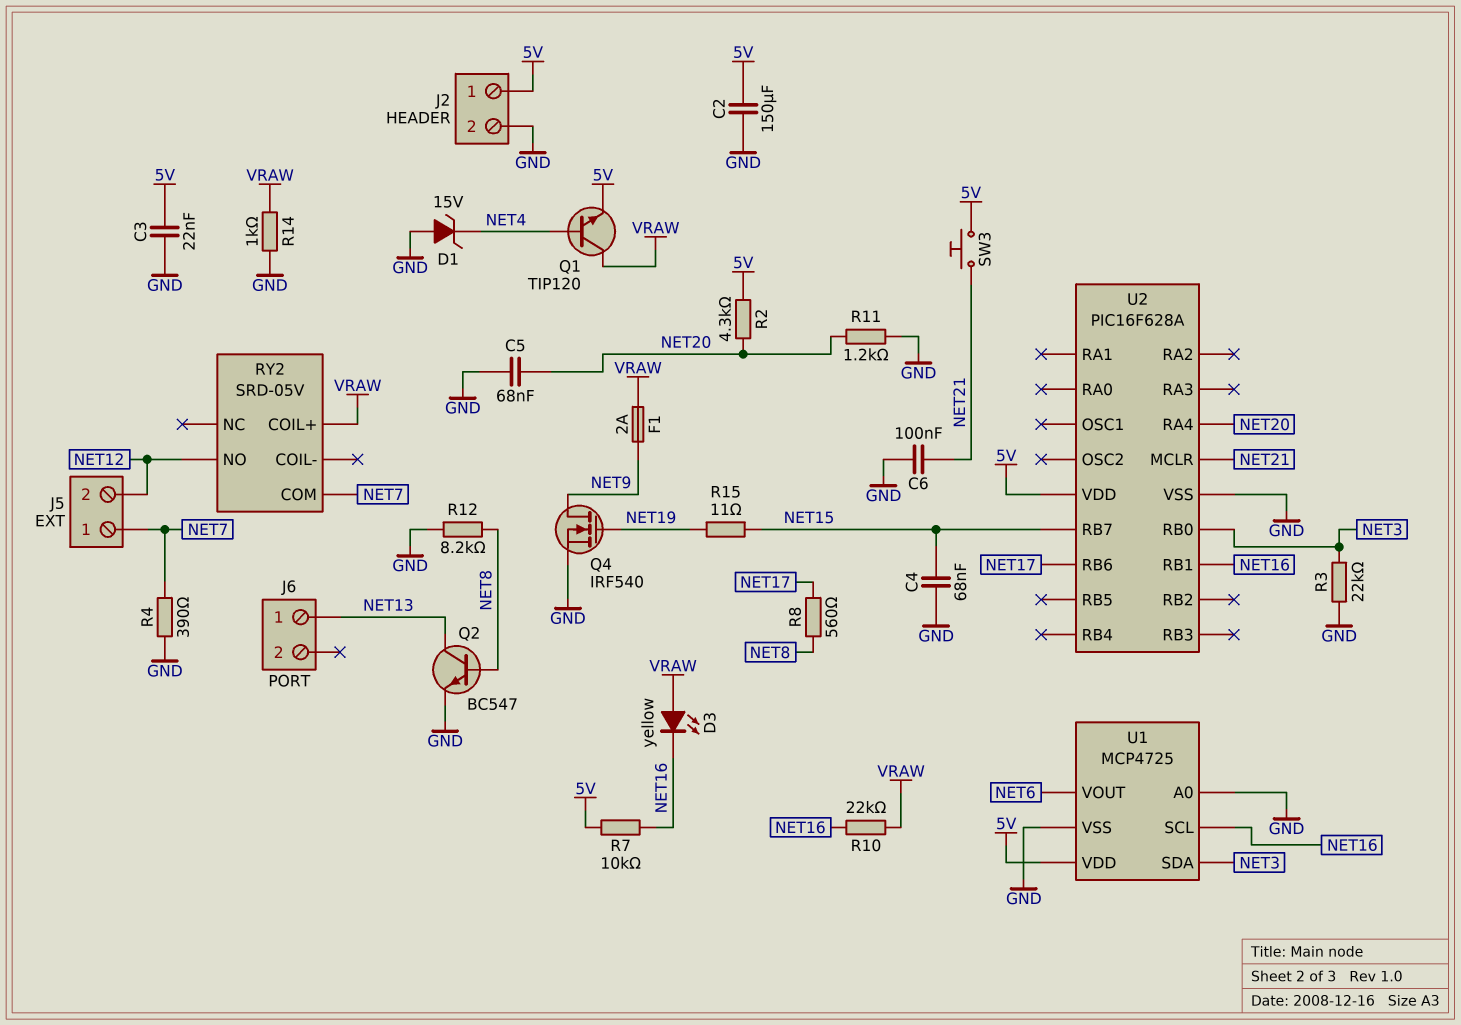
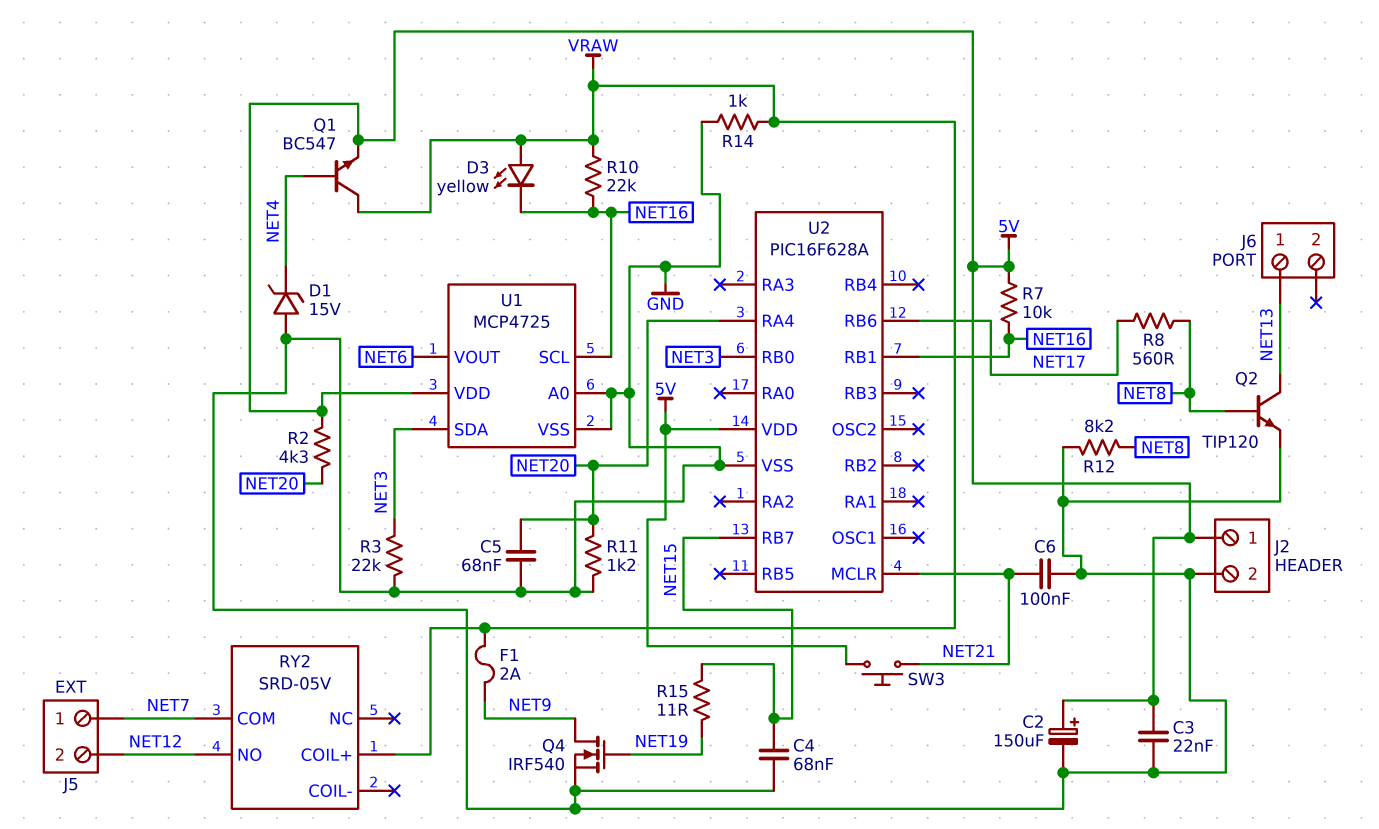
C2: 150uF (5V, GND) -> 150uF (plus 5V, minus GND)
Q1: NPN TIP120 (B NET4, C VRAW, E 5V) -> NPN BC547 (B NET4, C VRAW, E 5V)
Q2: NPN BC547 (B NET8, C NET13, E GND) -> NPN TIP120 (B NET8, C NET13, E GND)
R4: 390 (GND, NET7) -> none

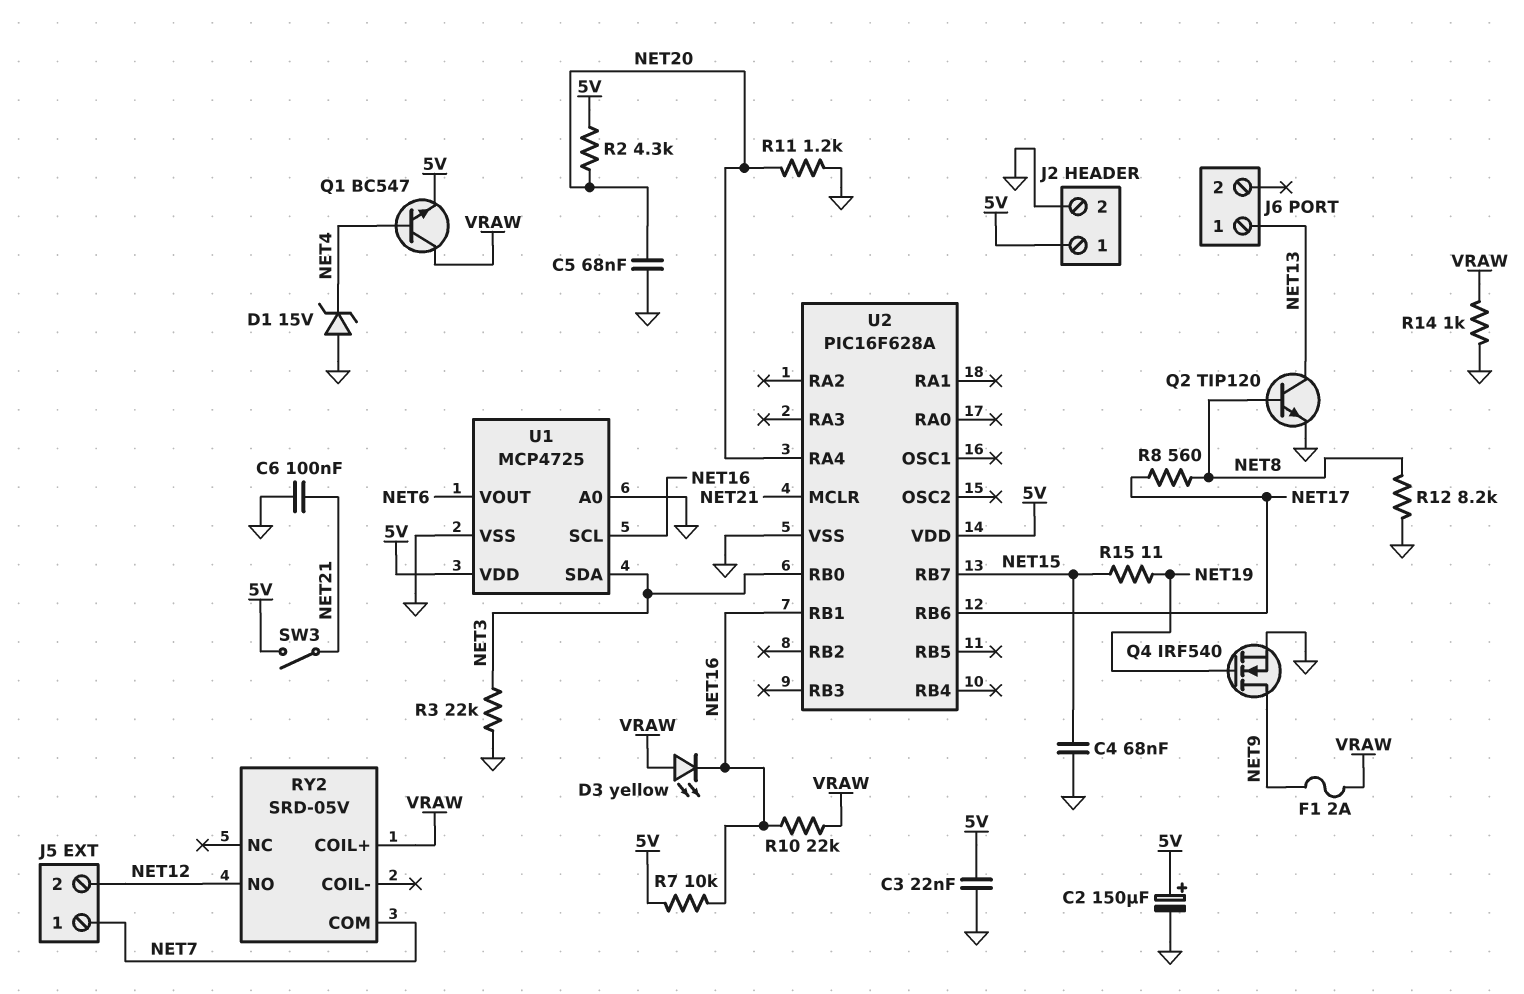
SW3: button (5V, NET21) -> switch (5V, NET21)

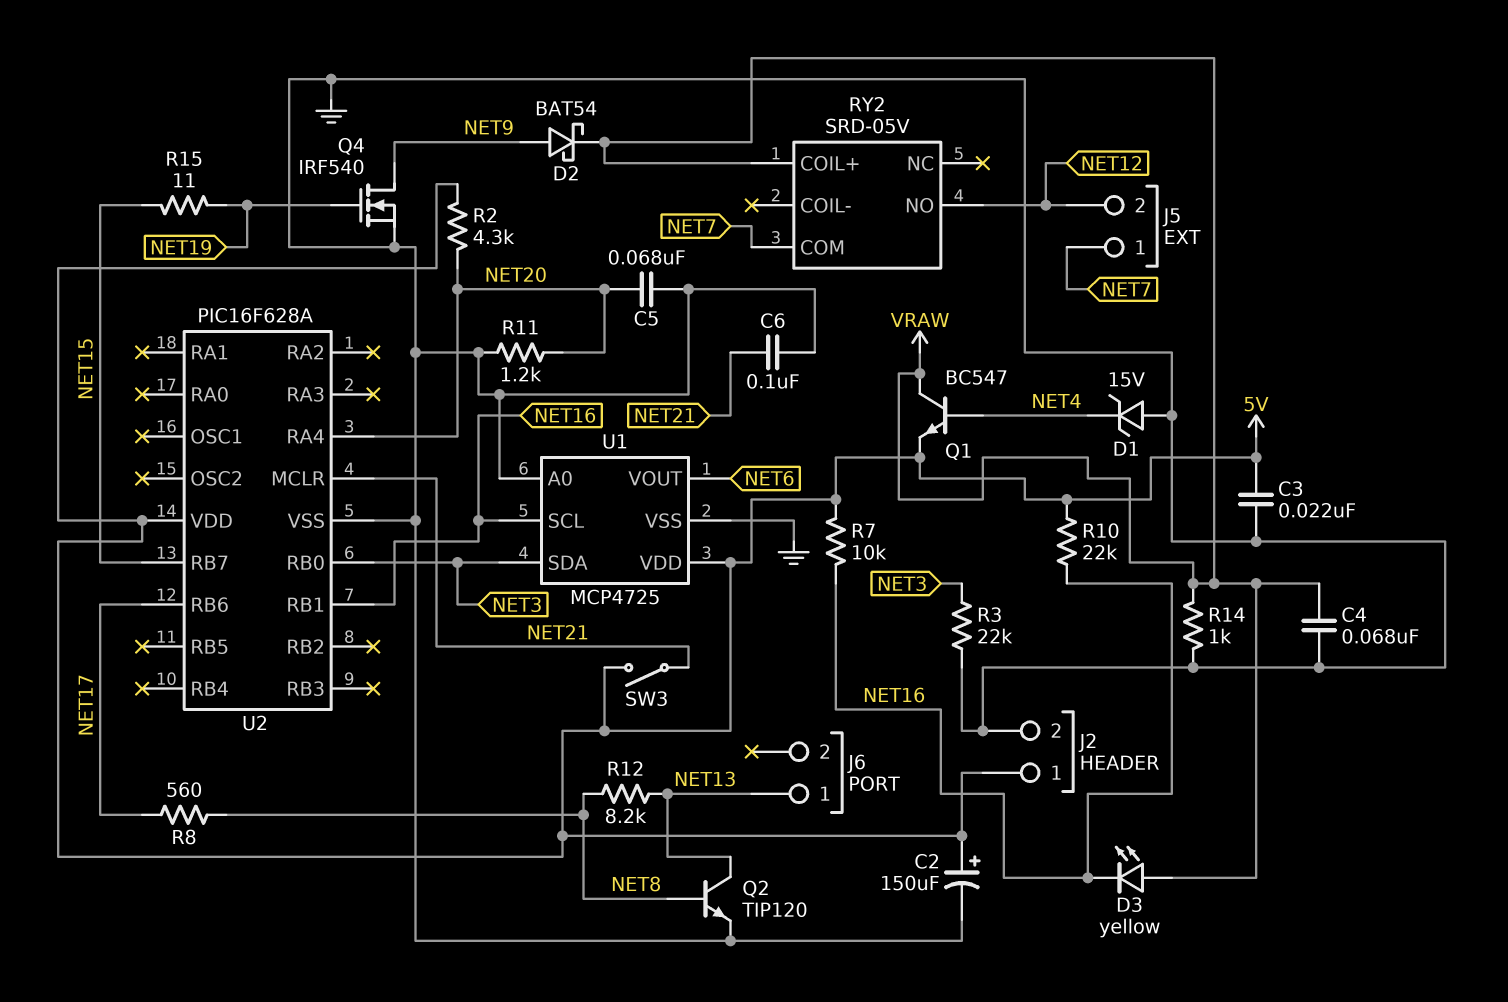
C4: 68nF (GND, NET15) -> 68nF (GND, VRAW)
D2: none -> schottky BAT54 (A NET9, K VRAW)
F1: 2A (NET9, VRAW) -> none
R10: 22k (NET16, VRAW) -> 22k (5V, NET16)
R12: 8.2k (GND, NET8) -> 8.2k (NET8, NET13)

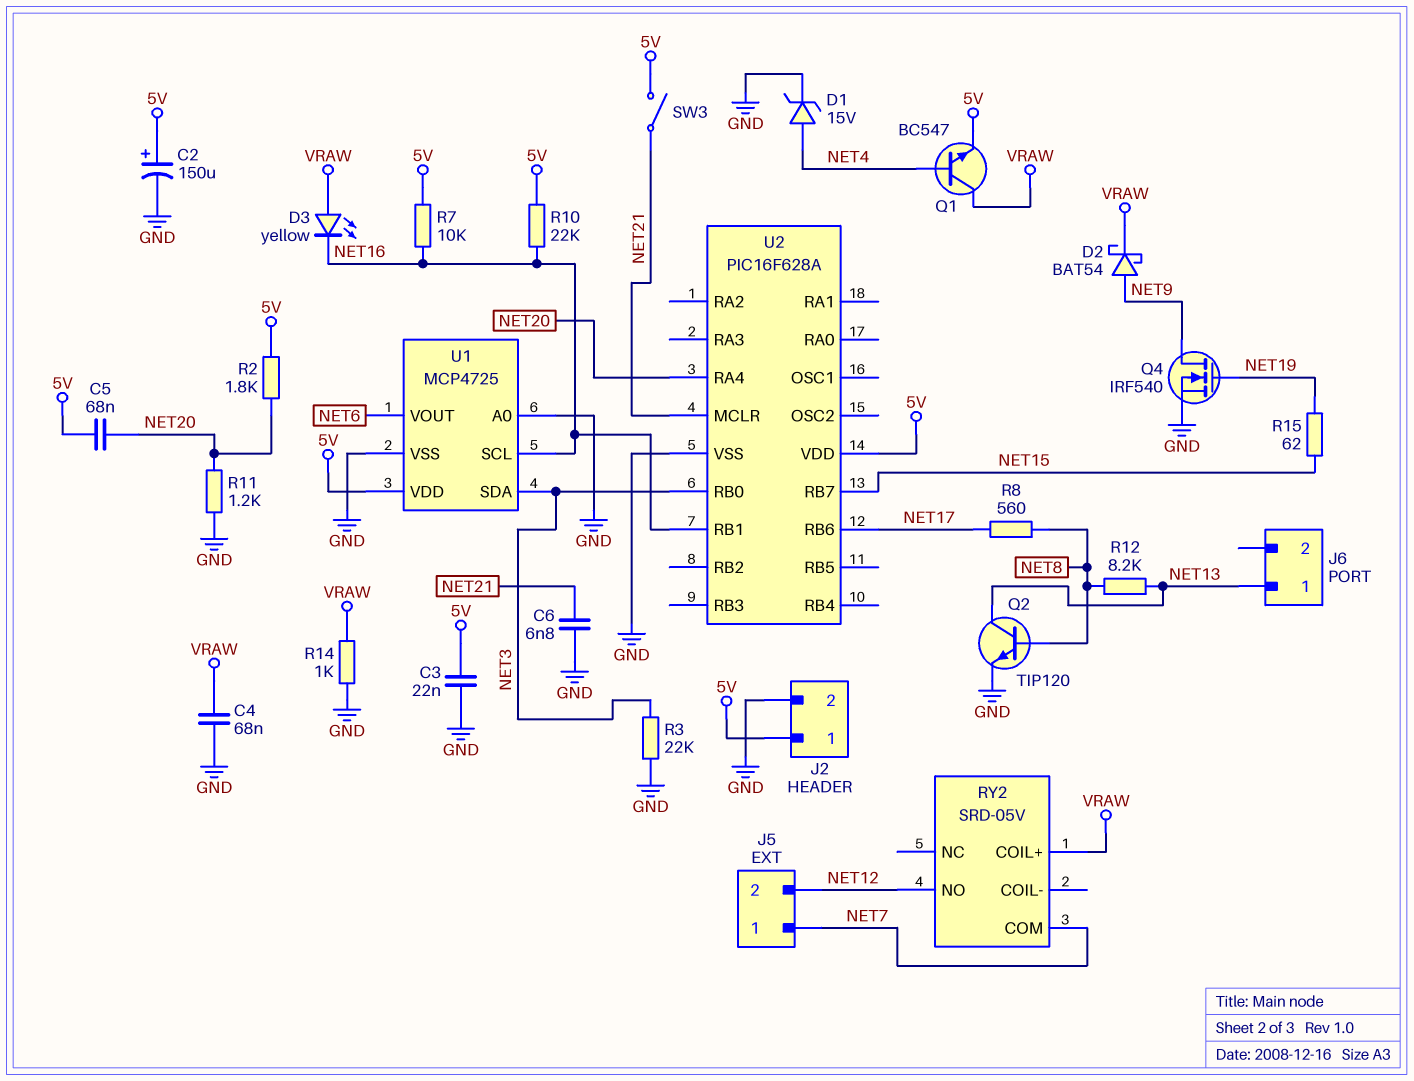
C5: 68nF (GND, NET20) -> 68nF (5V, NET20)
C6: 100nF (GND, NET21) -> 6.8nF (GND, NET21)
D1: zener 15V (A GND, K NET4) -> zener 15V (A NET4, K GND)
R2: 4.3k (5V, NET20) -> 1.8k (5V, NET20)
R15: 11 (NET15, NET19) -> 62 (NET15, NET19)

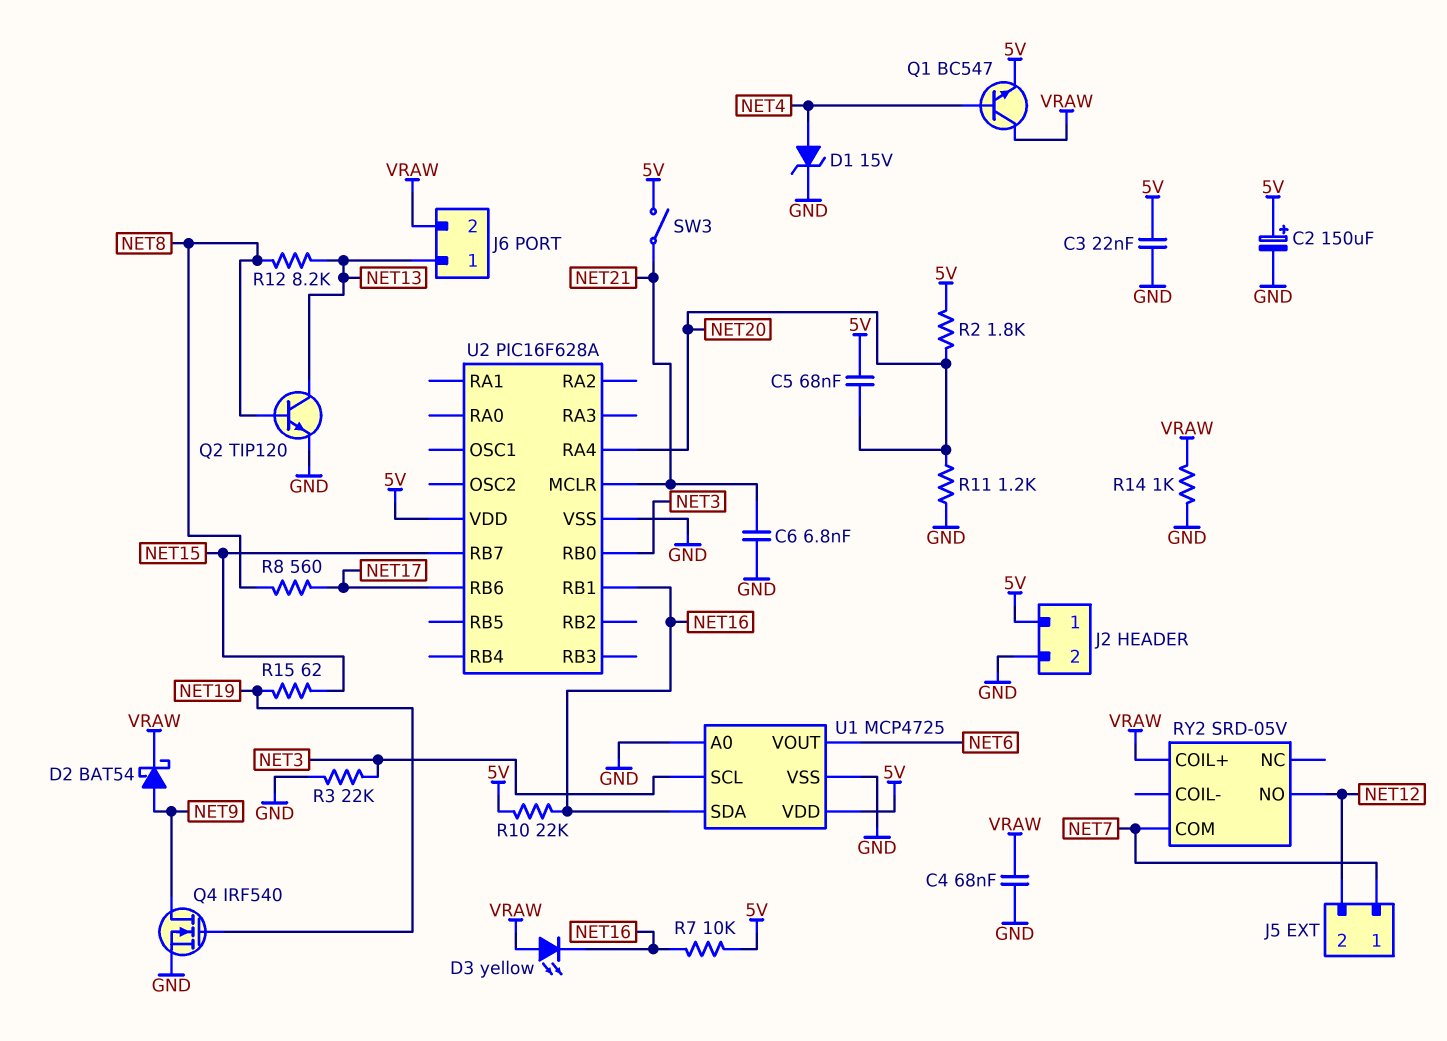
J6 pin 2: none -> VRAW
U1 pin SCL: NET16 -> NET3
U1 pin SDA: NET3 -> NET16

